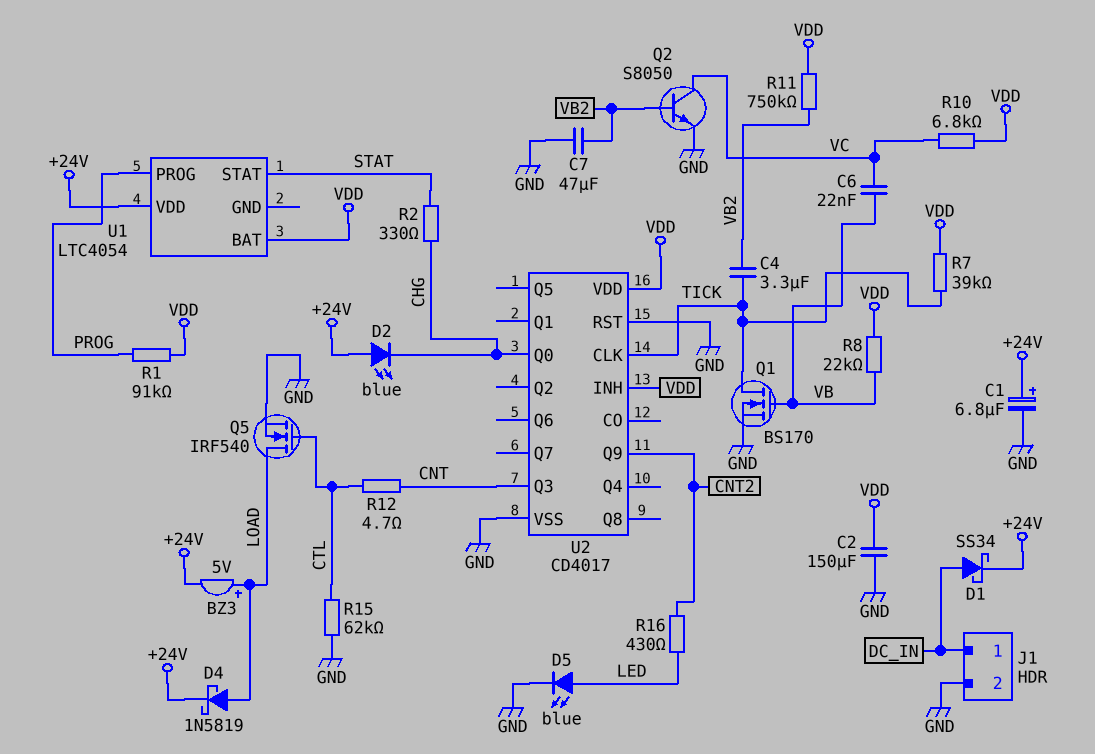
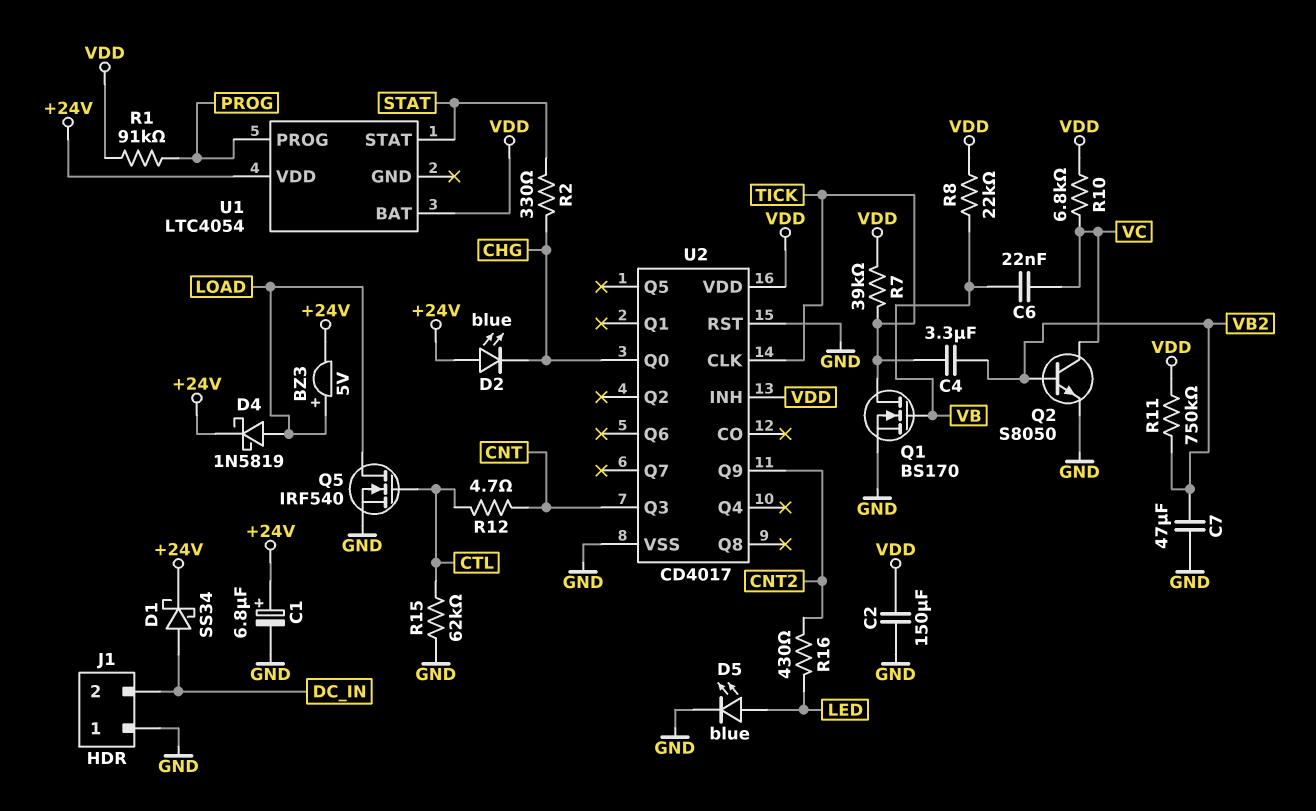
J1 pin 1: DC_IN -> GND
J1 pin 2: GND -> DC_IN

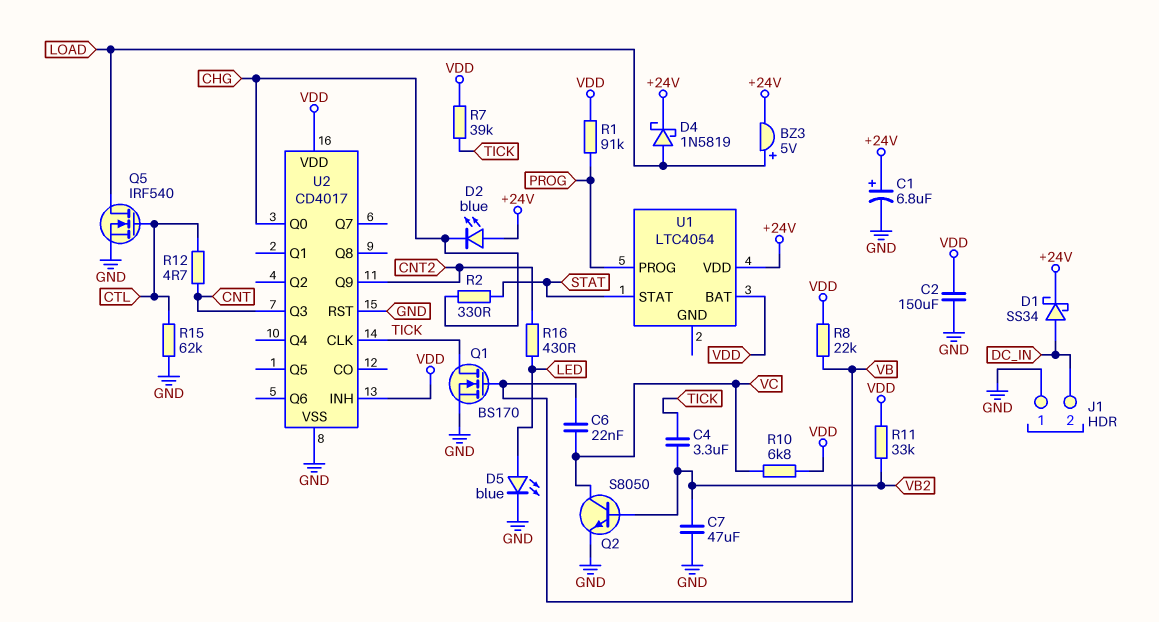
R11: 750k (VB2, VDD) -> 33k (VB2, VDD)

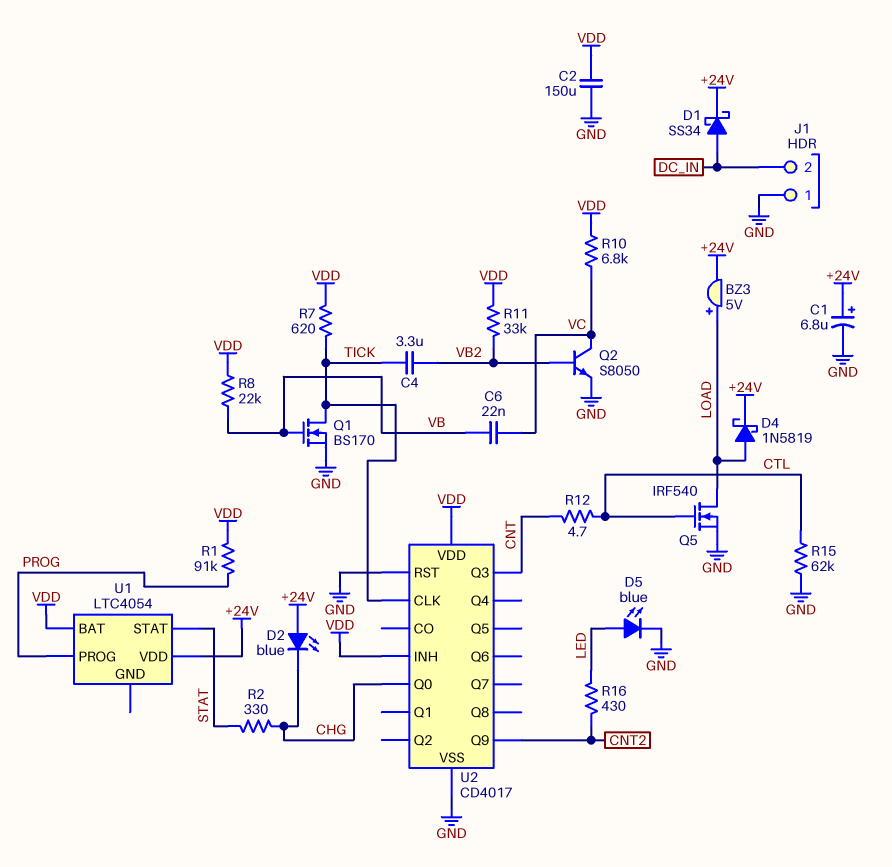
C7: 47uF (GND, VB2) -> none
R7: 39k (TICK, VDD) -> 620 (TICK, VDD)

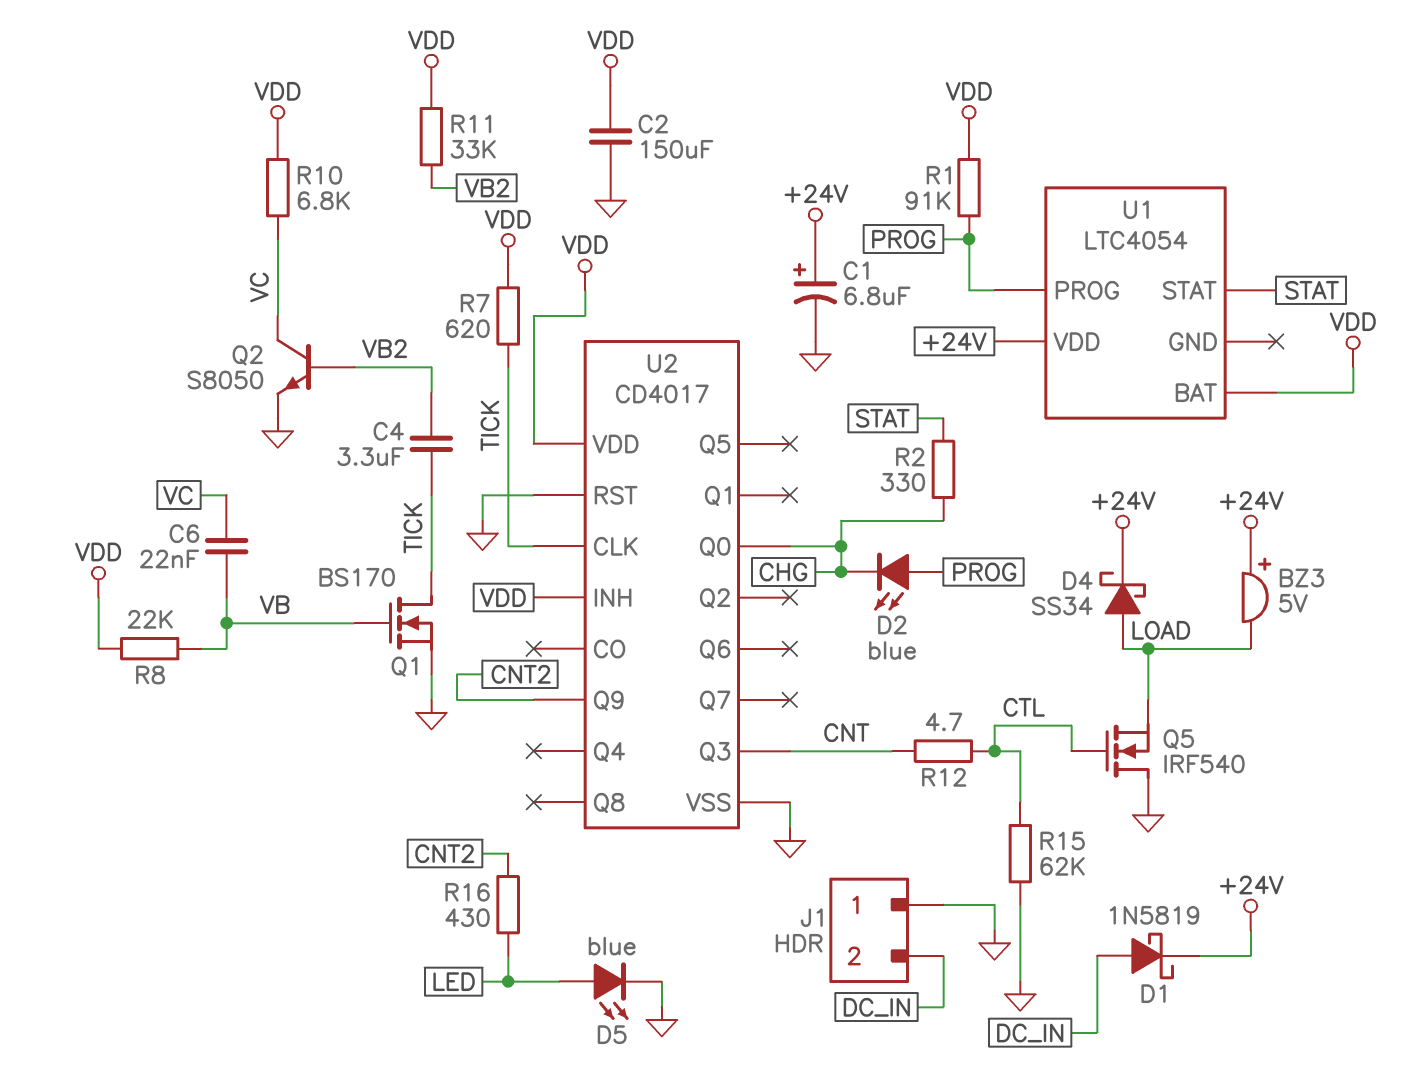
BZ3: buzzer 5V (plus LOAD, minus +24V) -> buzzer 5V (plus +24V, minus LOAD)
D1: schottky SS34 (A DC_IN, K +24V) -> schottky 1N5819 (A DC_IN, K +24V)
D2: LED blue (A +24V, K CHG) -> LED blue (A PROG, K CHG)
D4: schottky 1N5819 (A LOAD, K +24V) -> schottky SS34 (A LOAD, K +24V)
Q5: NMOS IRF540 (G CTL, D LOAD, S GND) -> NMOS IRF540 (G CTL, D GND, S LOAD)

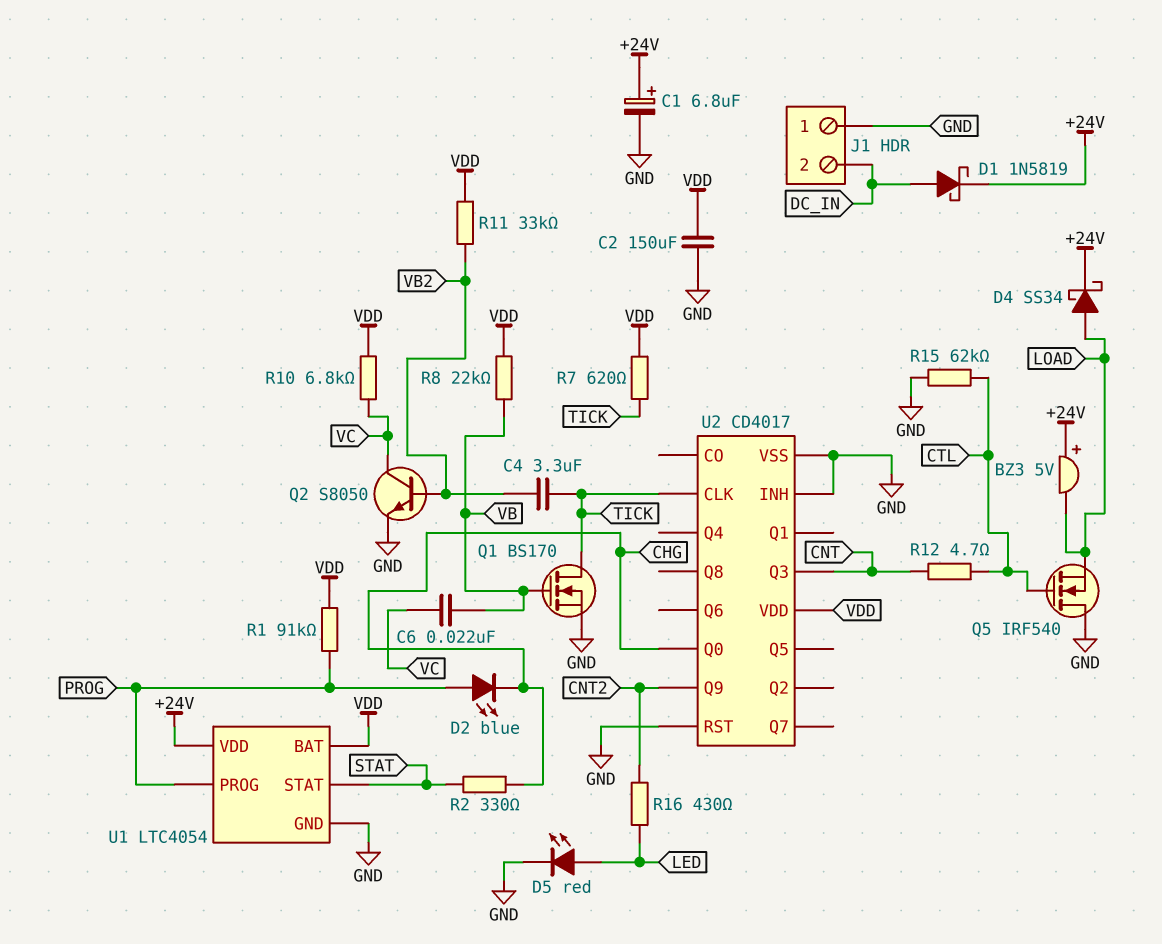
D5: LED blue (A LED, K GND) -> LED red (A LED, K GND)
U1 pin GND: none -> GND
U2 pin INH: VDD -> GND

